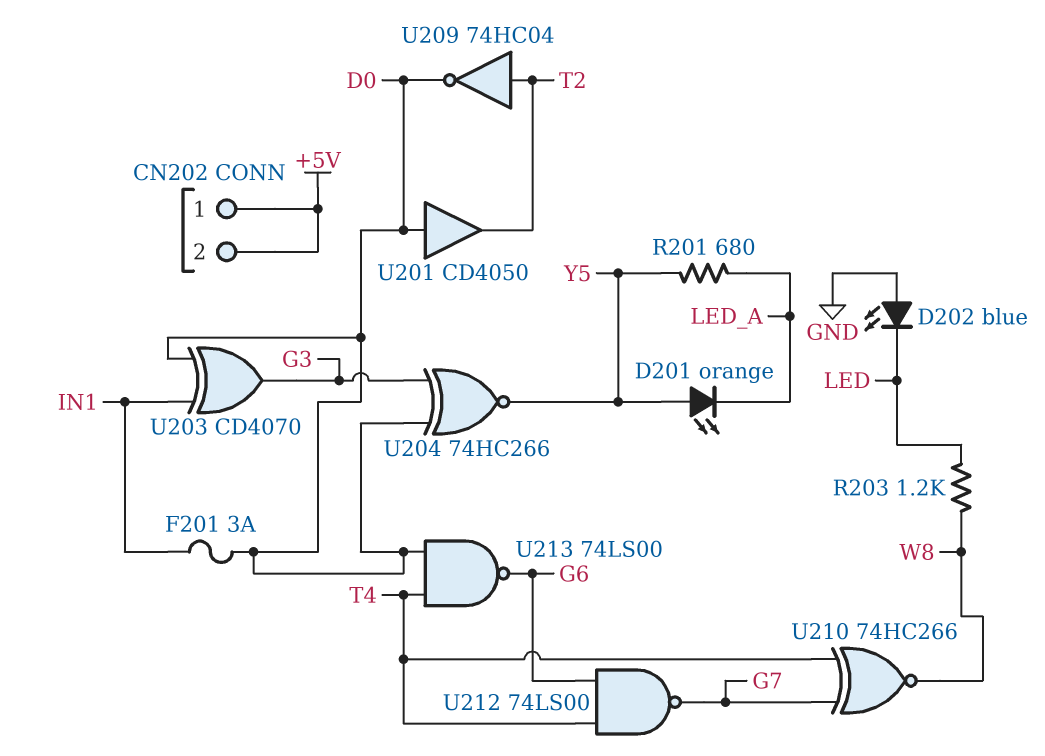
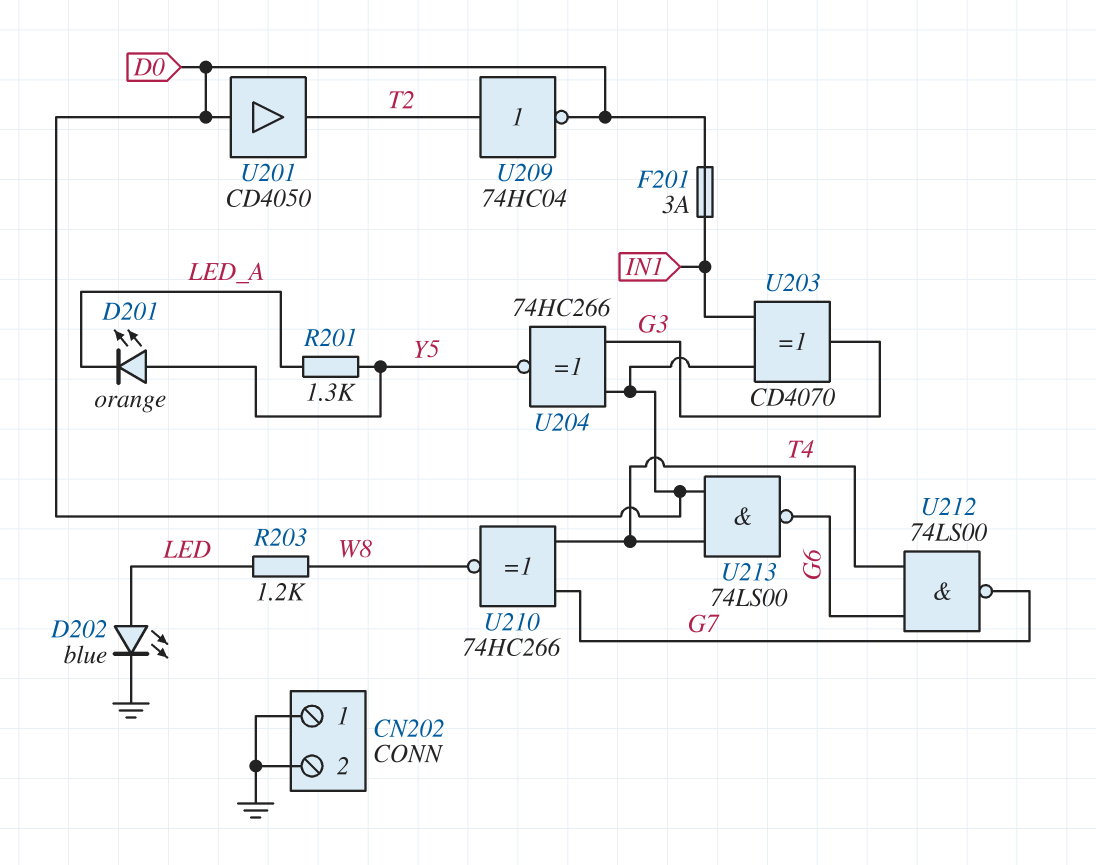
CN202 pin 1: +5V -> GND
CN202 pin 2: +5V -> GND
D202: LED blue (A GND, K LED) -> LED blue (A LED, K GND)
R201: 680 (LED_A, Y5) -> 1.3k (LED_A, Y5)

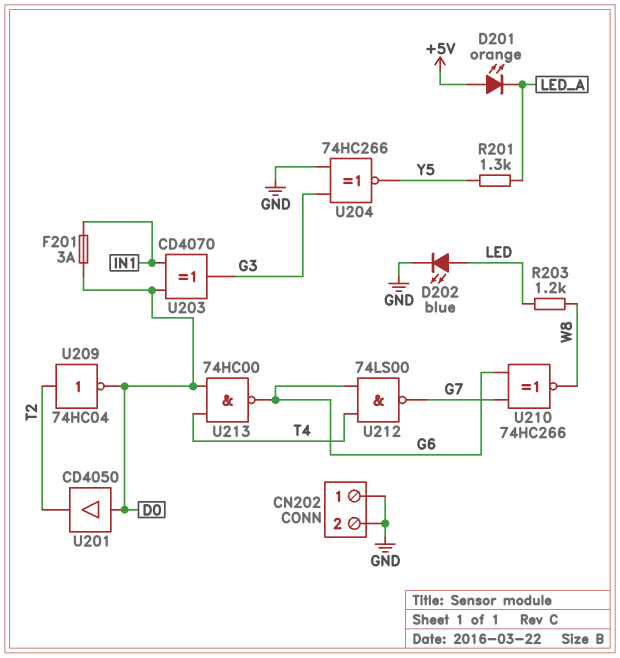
D201: LED orange (A Y5, K LED_A) -> LED orange (A +5V, K LED_A)
U204: XNOR 74HC266 (in D0, in G3, out Y5) -> XNOR 74HC266 (in G3, in GND, out Y5)
U210: XNOR 74HC266 (in G7, in T4, out W8) -> XNOR 74HC266 (in G6, in G7, out W8)
U213: NAND 74LS00 (in D0, in T4, out G6) -> NAND 74HC00 (in D0, in T4, out G6)

